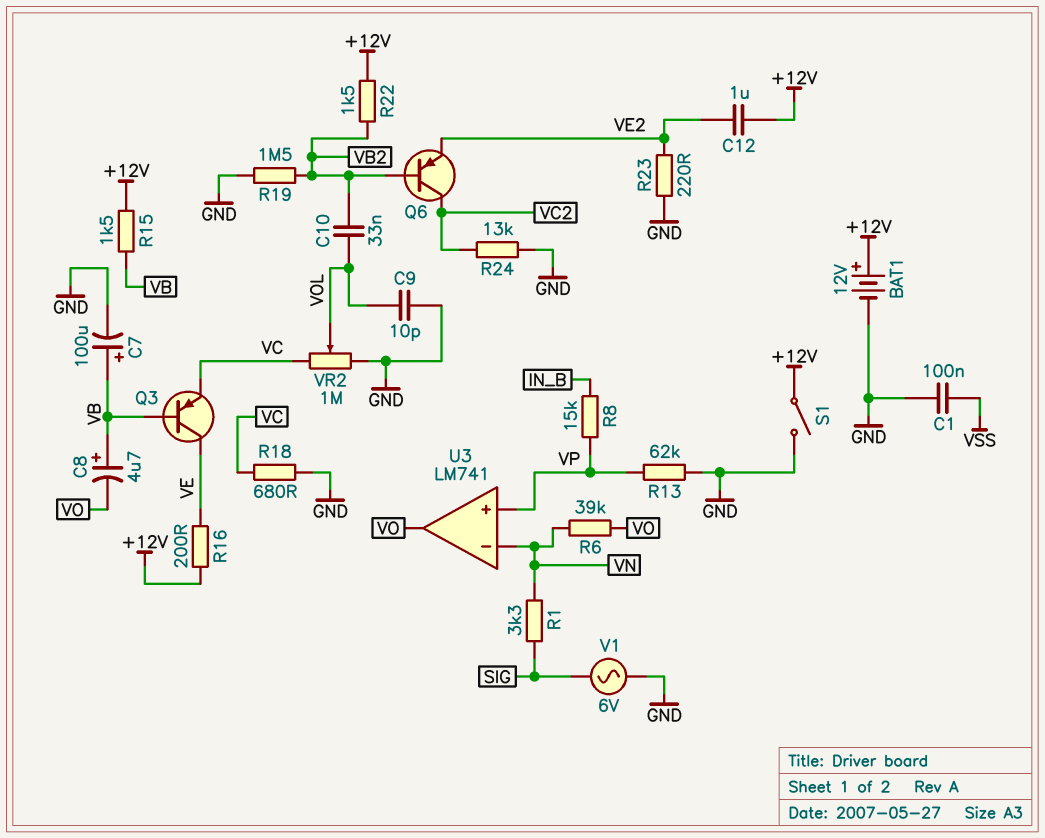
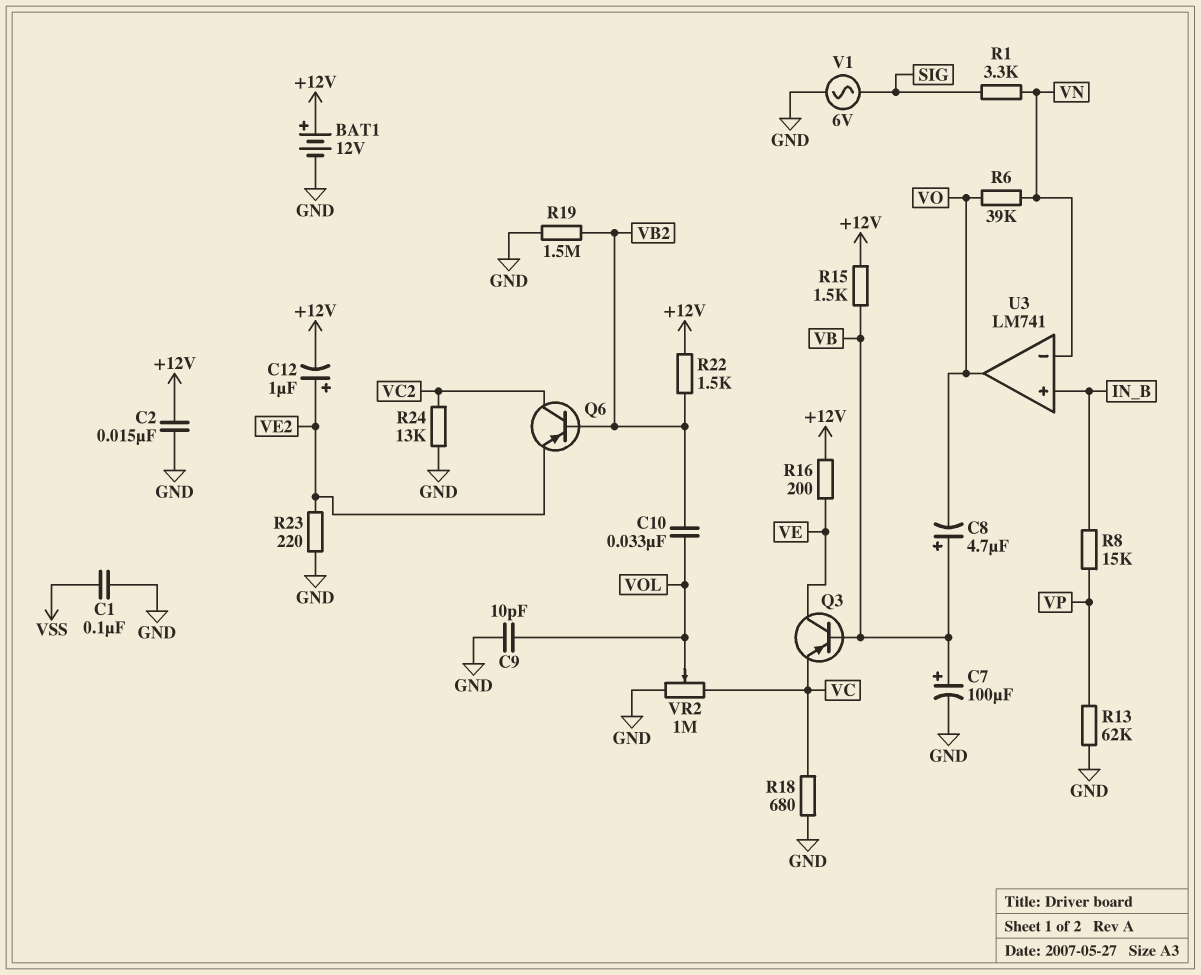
C2: none -> 15nF (+12V, GND)
C12: 1uF (+12V, VE2) -> 1uF (plus VE2, minus +12V)
S1: switch (+12V, GND) -> none
U3 pin in+: VP -> IN_B

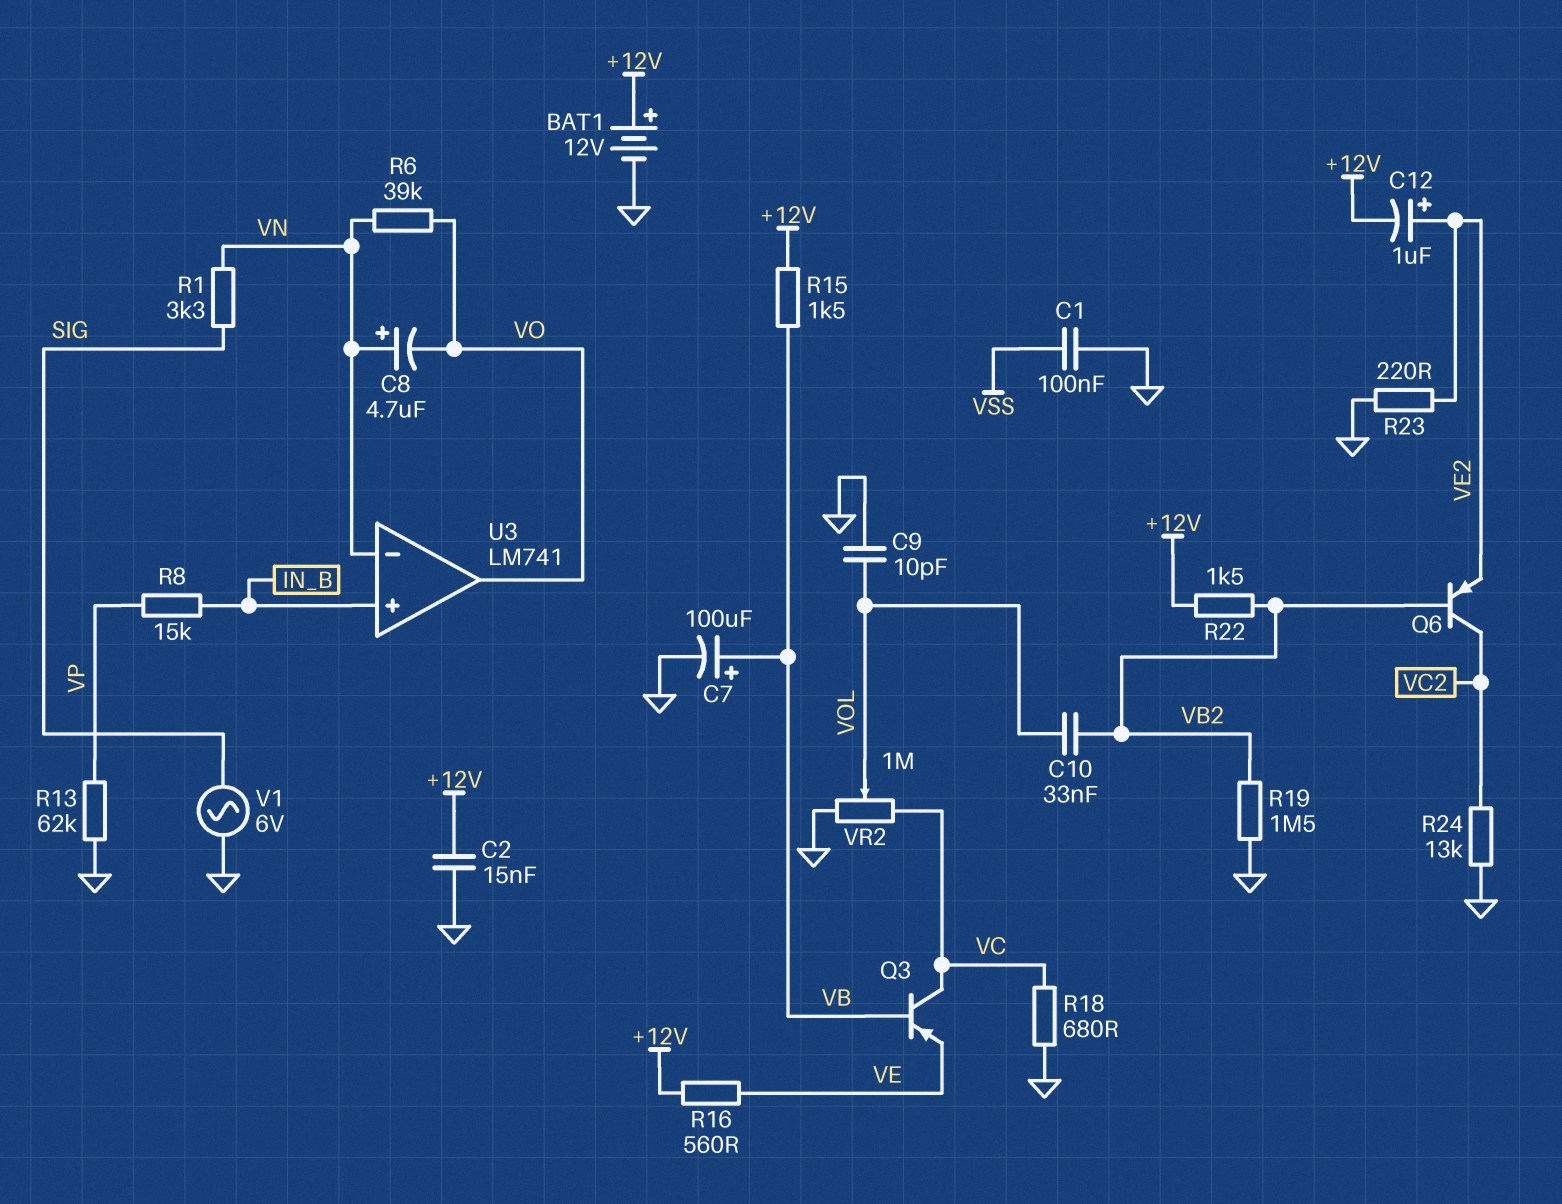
C8: 4.7uF (plus VB, minus VO) -> 4.7uF (plus VN, minus VO)
Q3: PNP (B VB, C VE, E VC) -> PNP (B VB, C VC, E VE)
R16: 200 (+12V, VE) -> 560 (+12V, VE)

